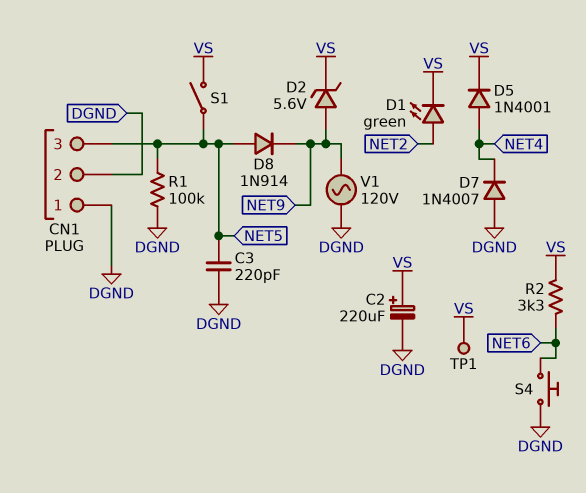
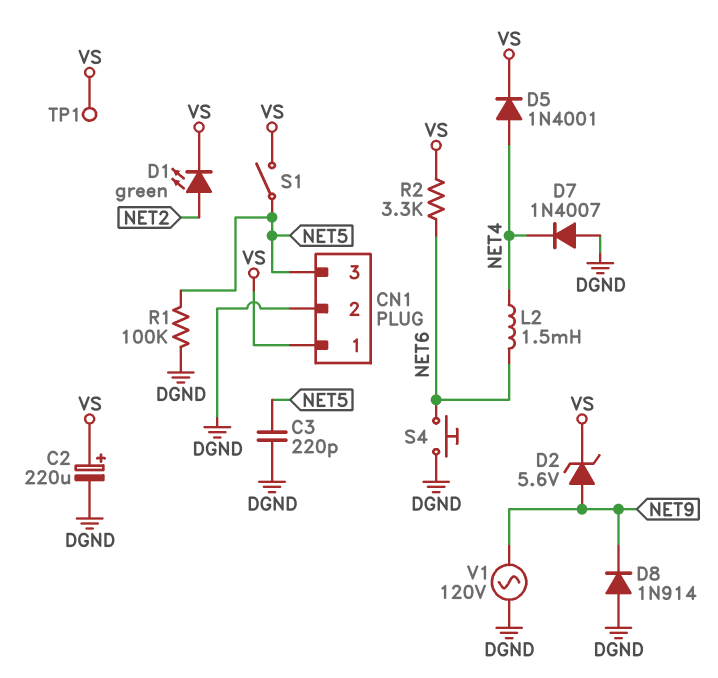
CN1 pin 1: DGND -> VS
D8: diode 1N914 (A NET5, K NET9) -> diode 1N914 (A DGND, K NET9)
L2: none -> 1.5mH (NET4, NET6)

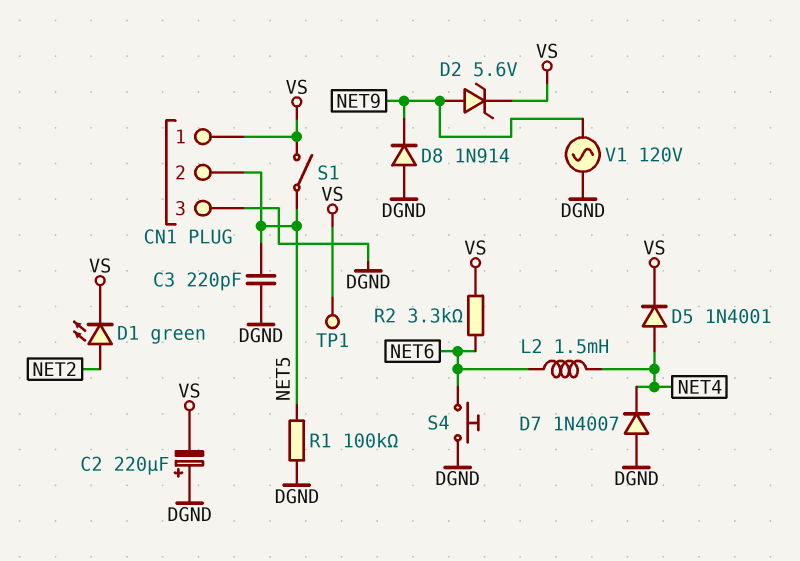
C2: 220uF (plus VS, minus DGND) -> 220uF (plus DGND, minus VS)
CN1 pin 2: DGND -> NET5
CN1 pin 3: NET5 -> DGND

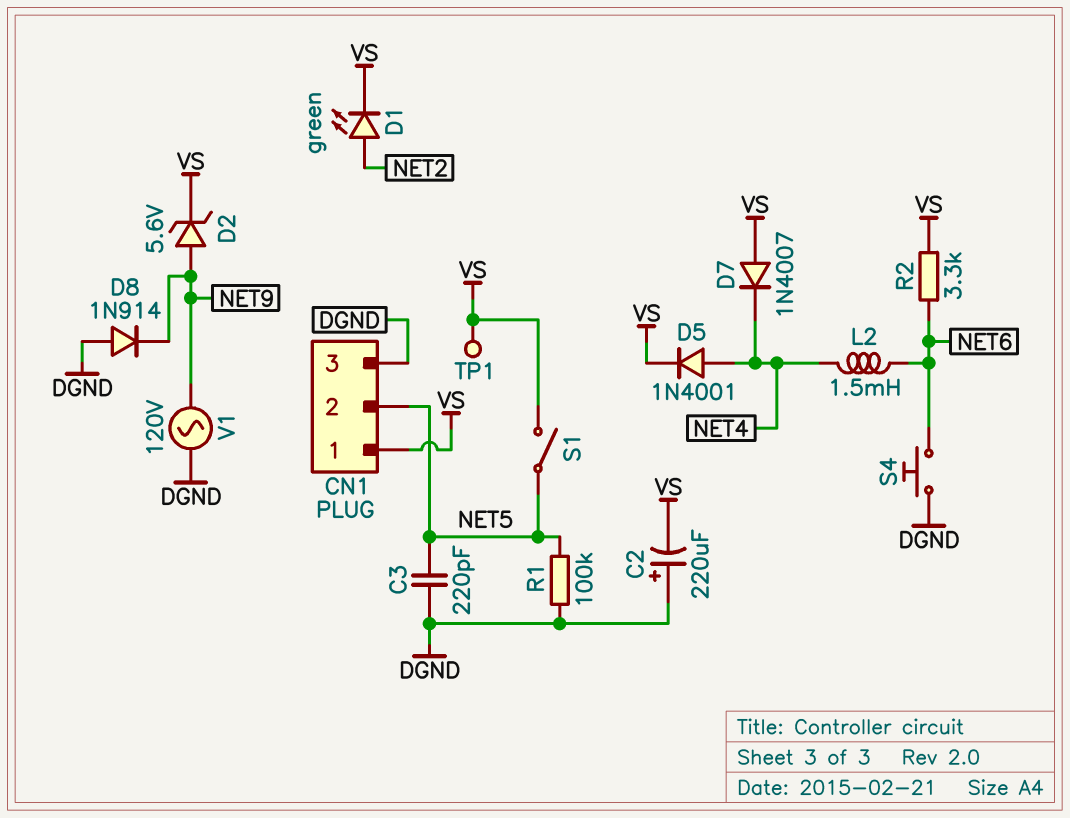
D7: diode 1N4007 (A DGND, K NET4) -> diode 1N4007 (A VS, K NET4)

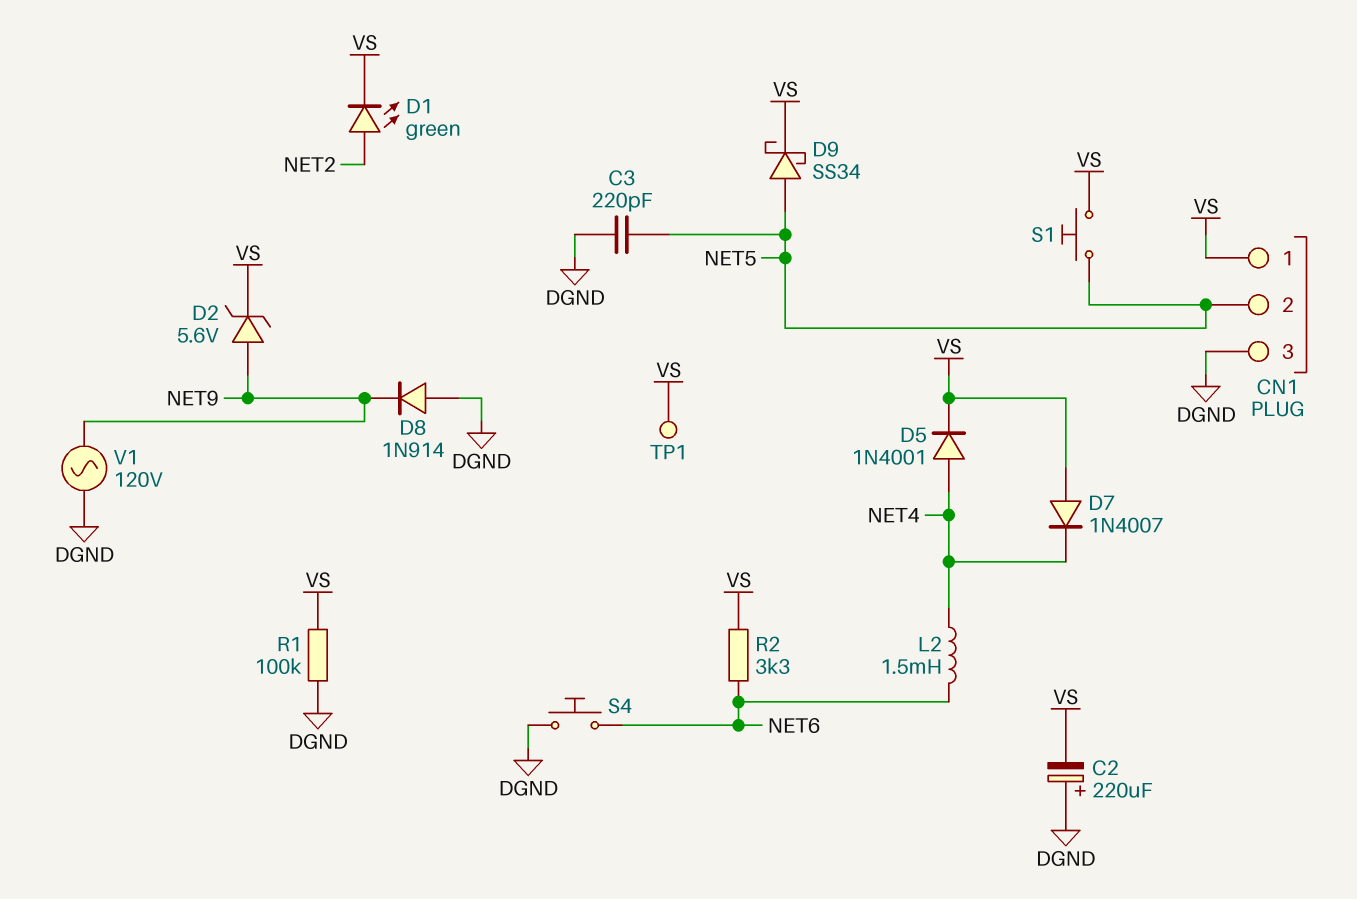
D9: none -> schottky SS34 (A NET5, K VS)
R1: 100k (DGND, NET5) -> 100k (DGND, VS)
S1: switch (NET5, VS) -> button (NET5, VS)

